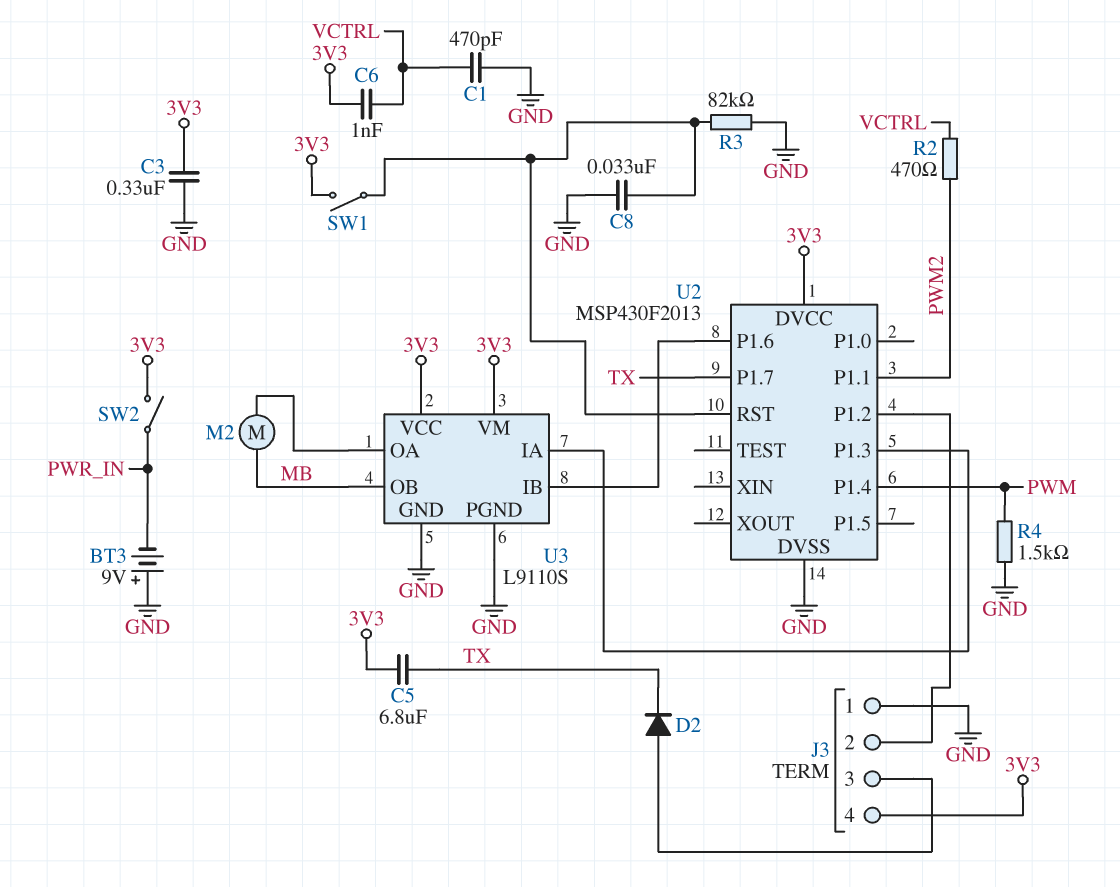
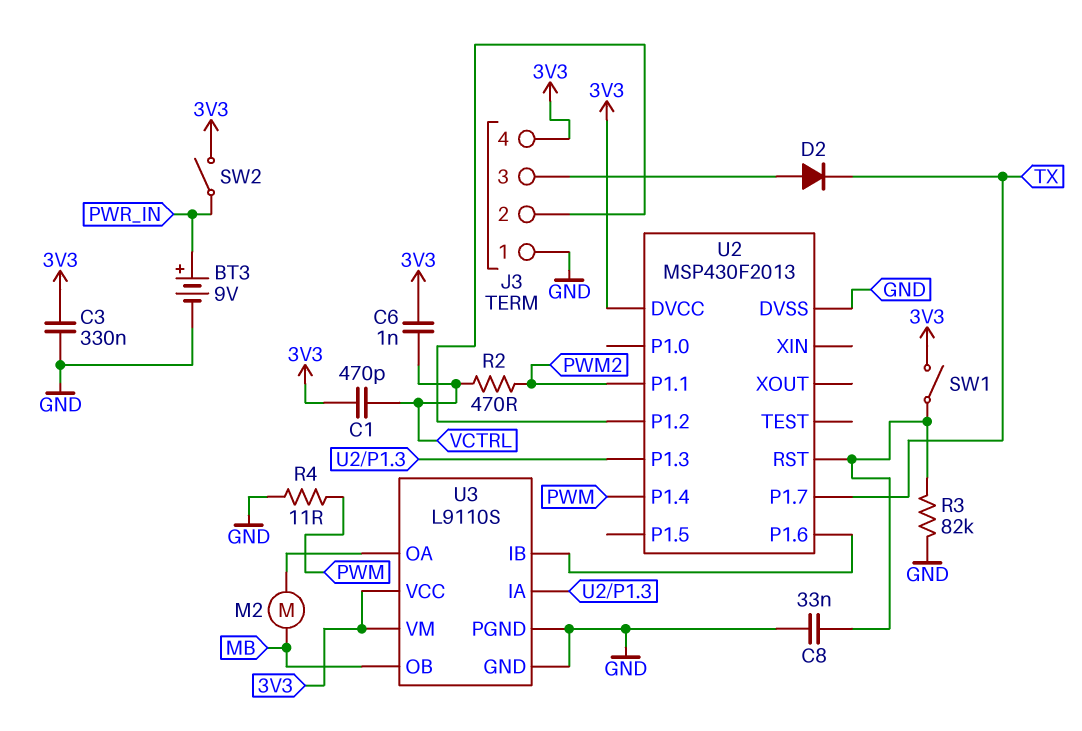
BT3: 9V (plus GND, minus PWR_IN) -> 9V (plus PWR_IN, minus GND)
C1: 470pF (GND, VCTRL) -> 470pF (3V3, VCTRL)
C5: 6.8uF (3V3, TX) -> none
R4: 1.5k (GND, PWM) -> 11 (GND, PWM)

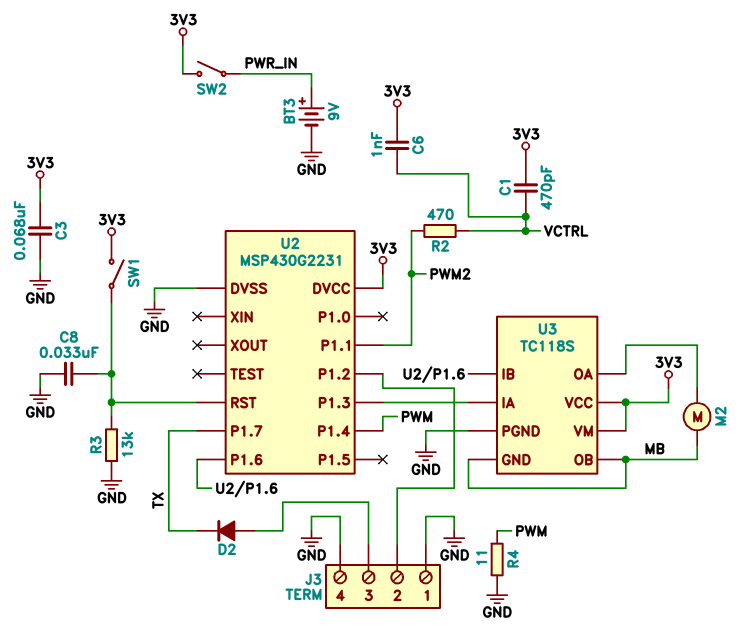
C3: 330nF (3V3, GND) -> 68nF (3V3, GND)
J3 pin 4: 3V3 -> GND
R3: 82k (GND, U2/RST) -> 13k (GND, U2/RST)
U2: MSP430F2013 -> MSP430G2231
U3: L9110S -> TC118S
U3 pin GND: GND -> MB

